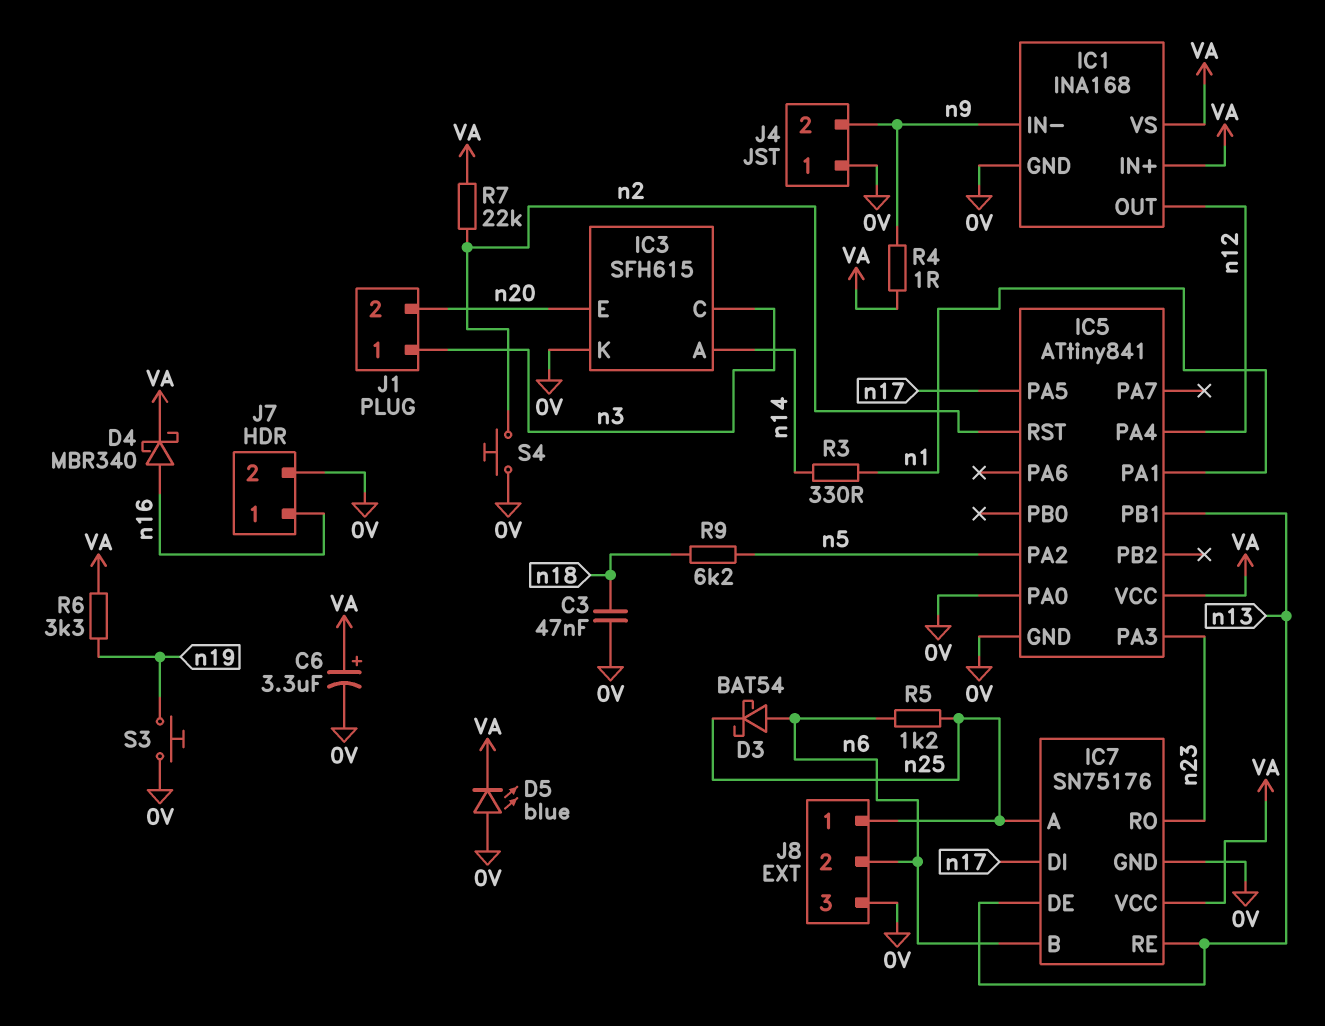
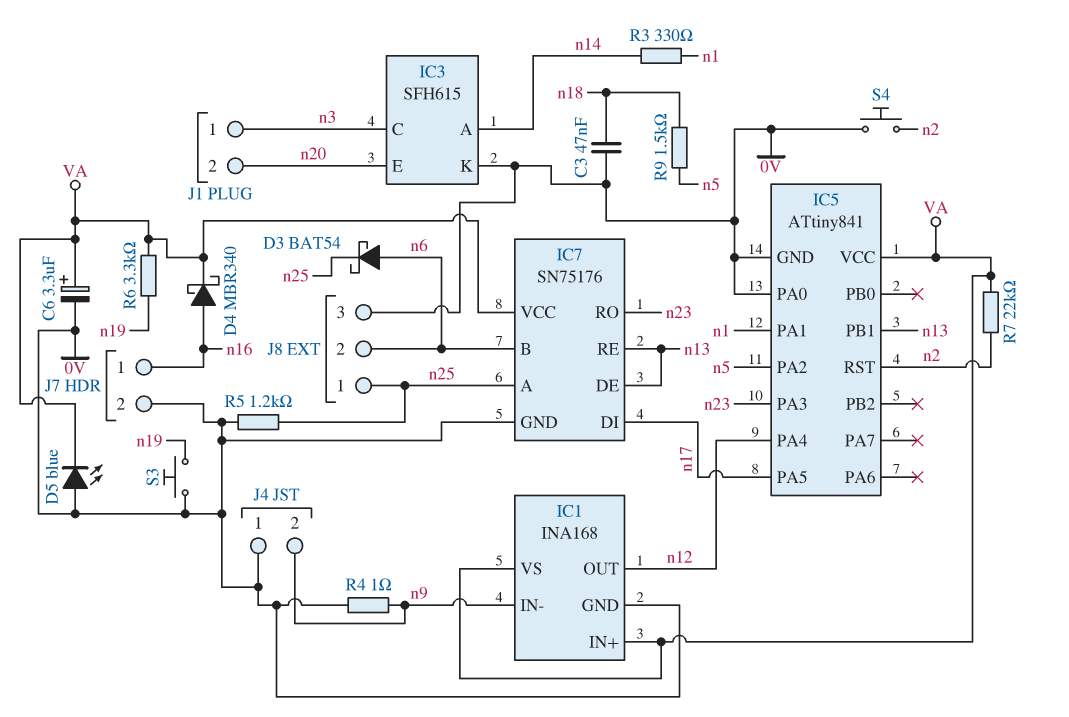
R4: 1 (VA, n9) -> 1 (0V, n9)
R5: 1.2k (n6, n25) -> 1.2k (0V, n25)
R9: 6.2k (n5, n18) -> 1.5k (n5, n18)

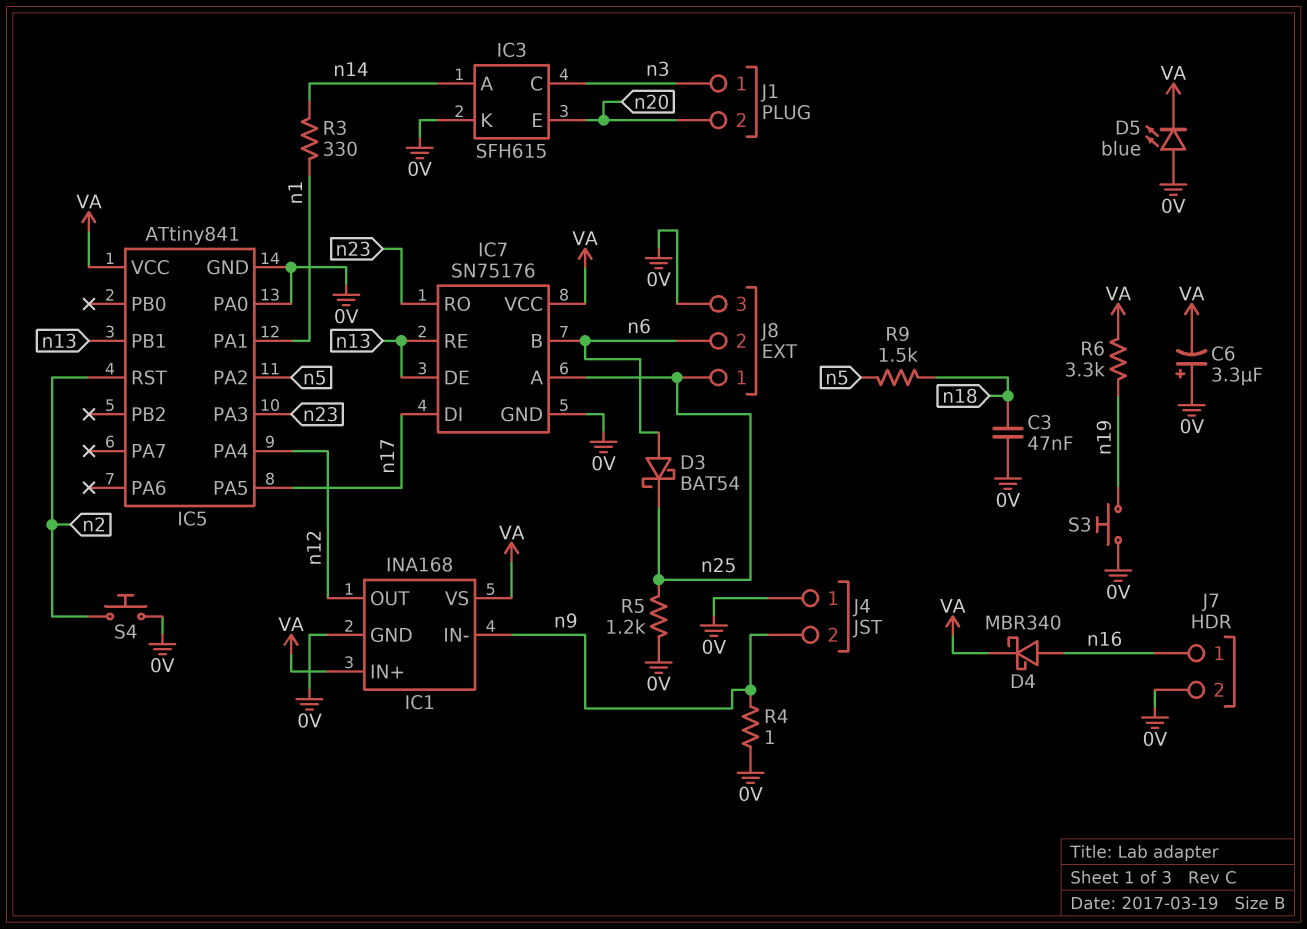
C6: 3.3uF (plus VA, minus 0V) -> 3.3uF (plus 0V, minus VA)
R7: 22k (VA, n2) -> none

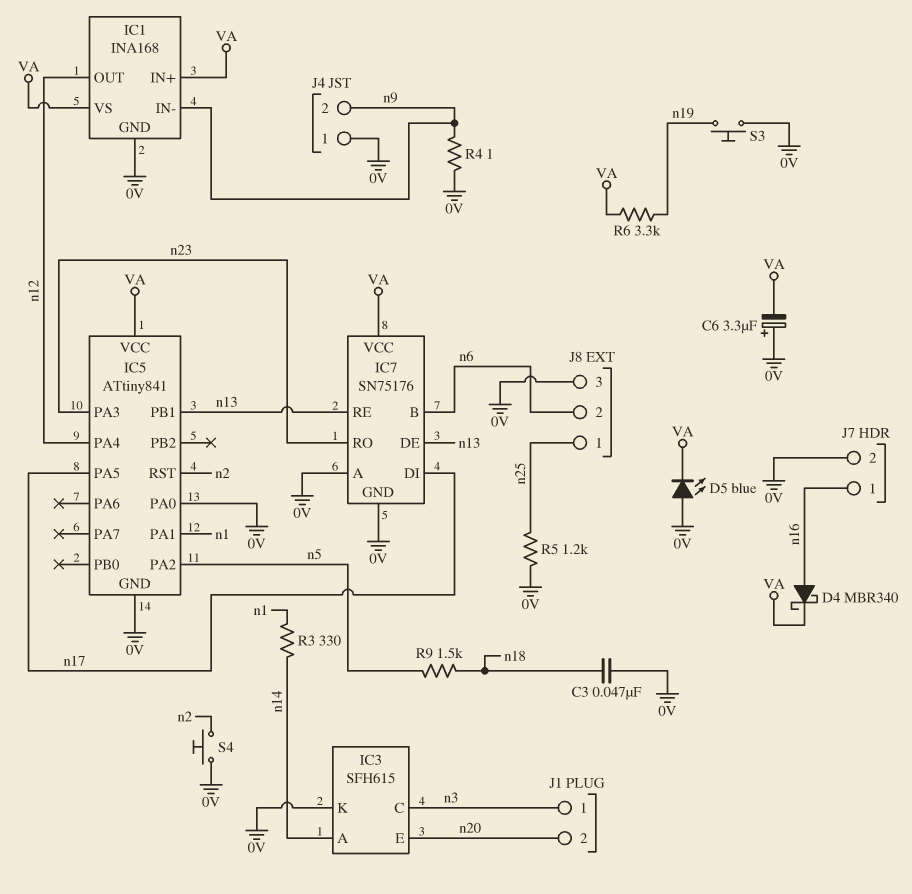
D3: schottky BAT54 (A n6, K n25) -> none
IC7 pin A: n25 -> 0V

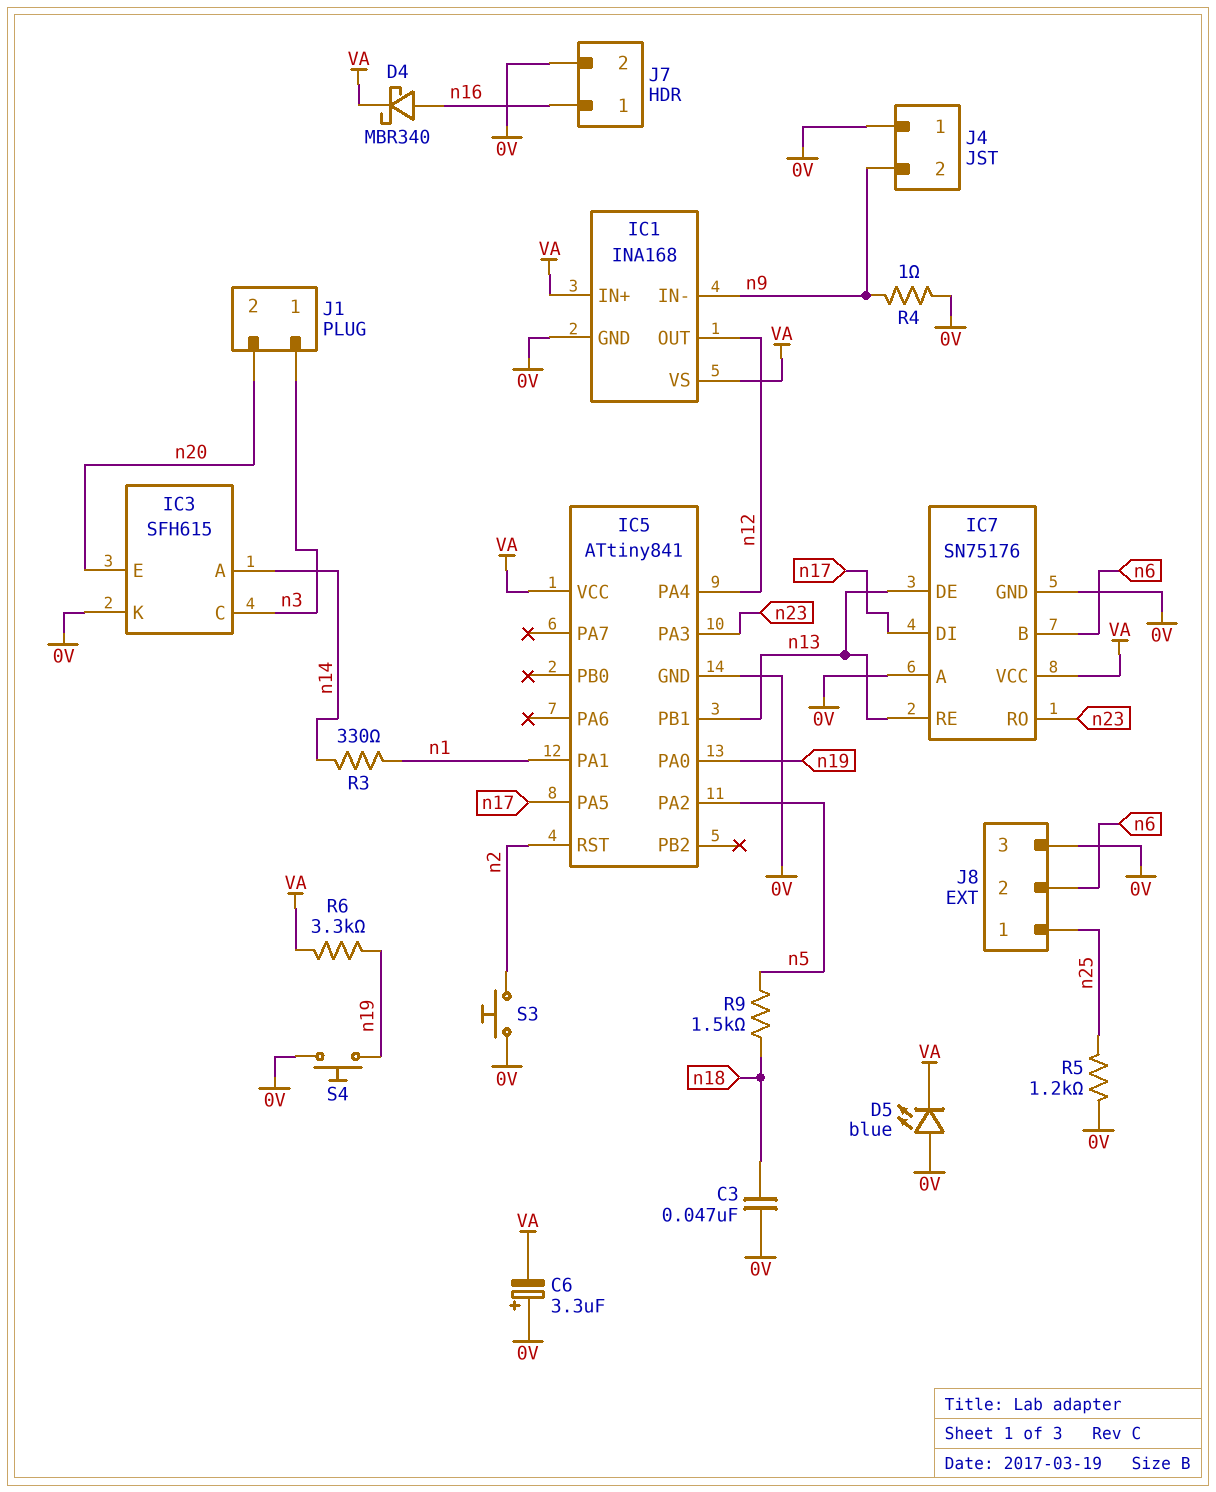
IC5 pin PA0: 0V -> n19
S3: button (0V, n19) -> button (0V, n2)
S4: button (0V, n2) -> button (0V, n19)

